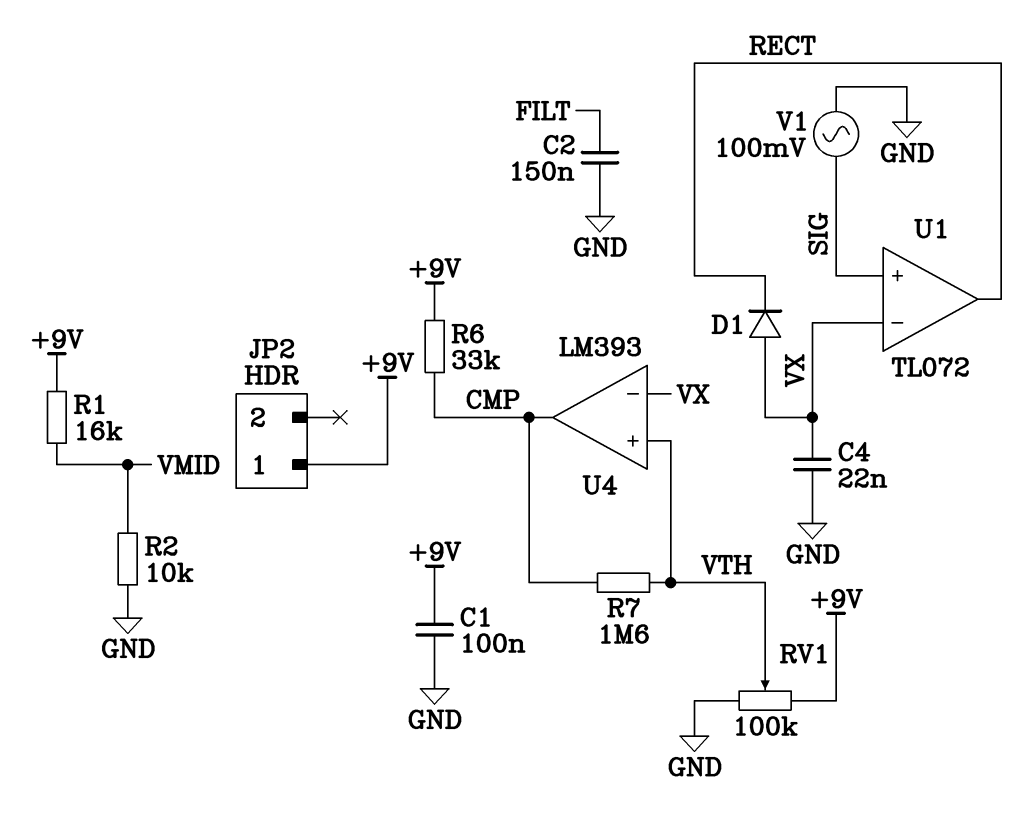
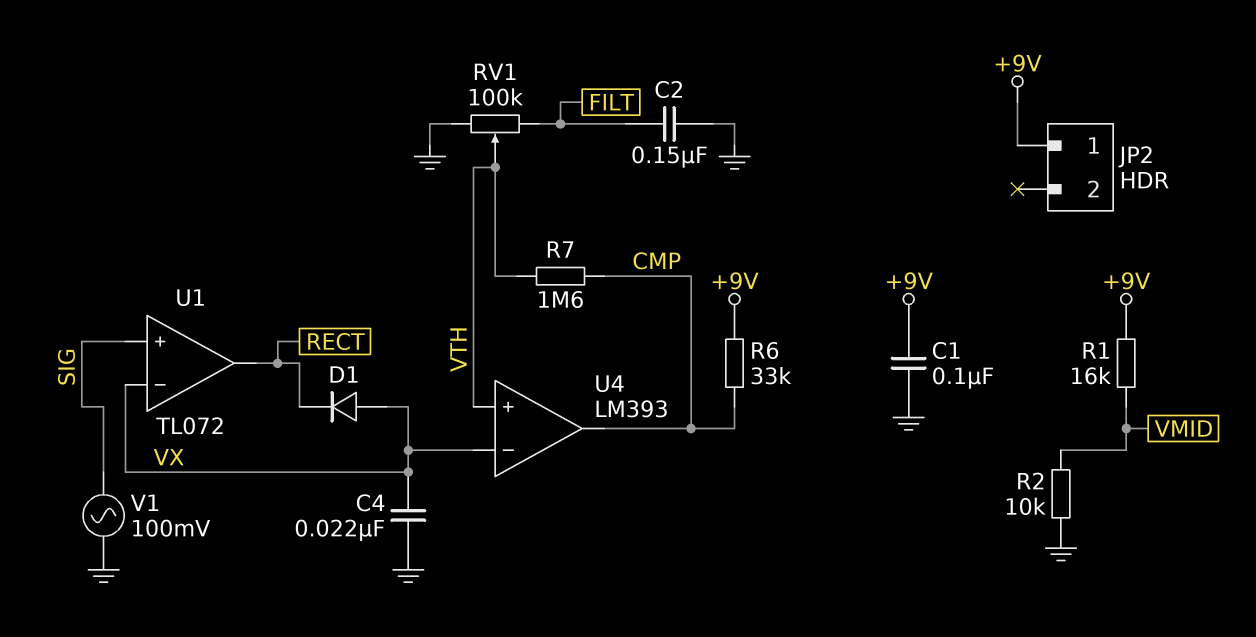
RV1: 100k (+9V, GND, wiper VTH) -> 100k (FILT, GND, wiper VTH)

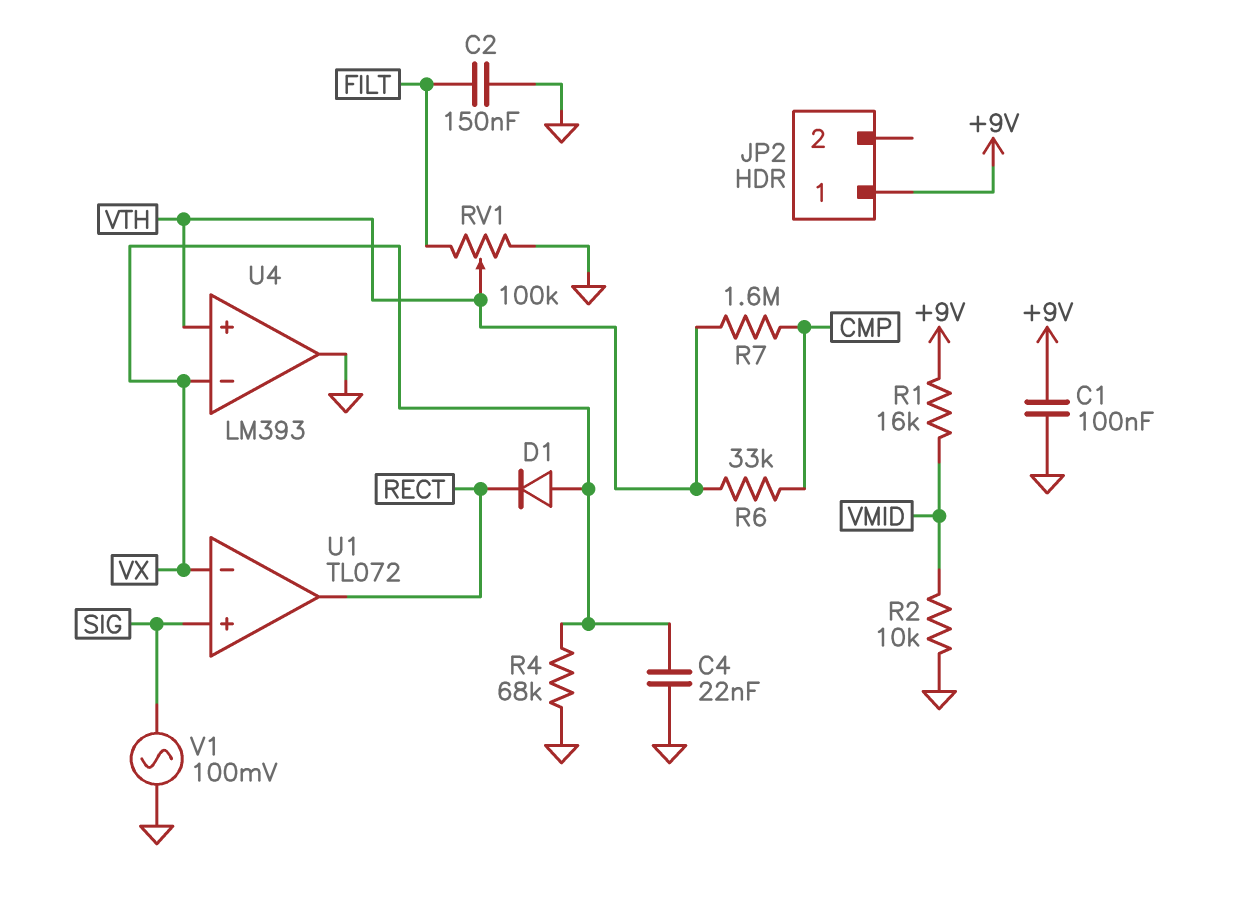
R4: none -> 68k (GND, VX)
R6: 33k (+9V, CMP) -> 33k (CMP, VTH)
U4 pin out: CMP -> GND

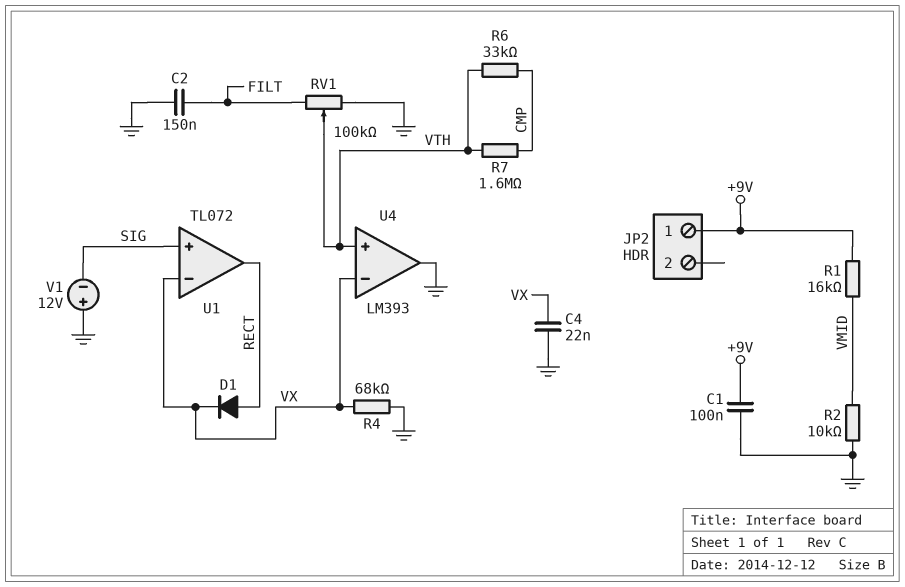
D1: diode (A VX, K RECT) -> diode (A RECT, K VX)
V1: AC 100mV (GND, SIG) -> 12V (plus GND, minus SIG)

